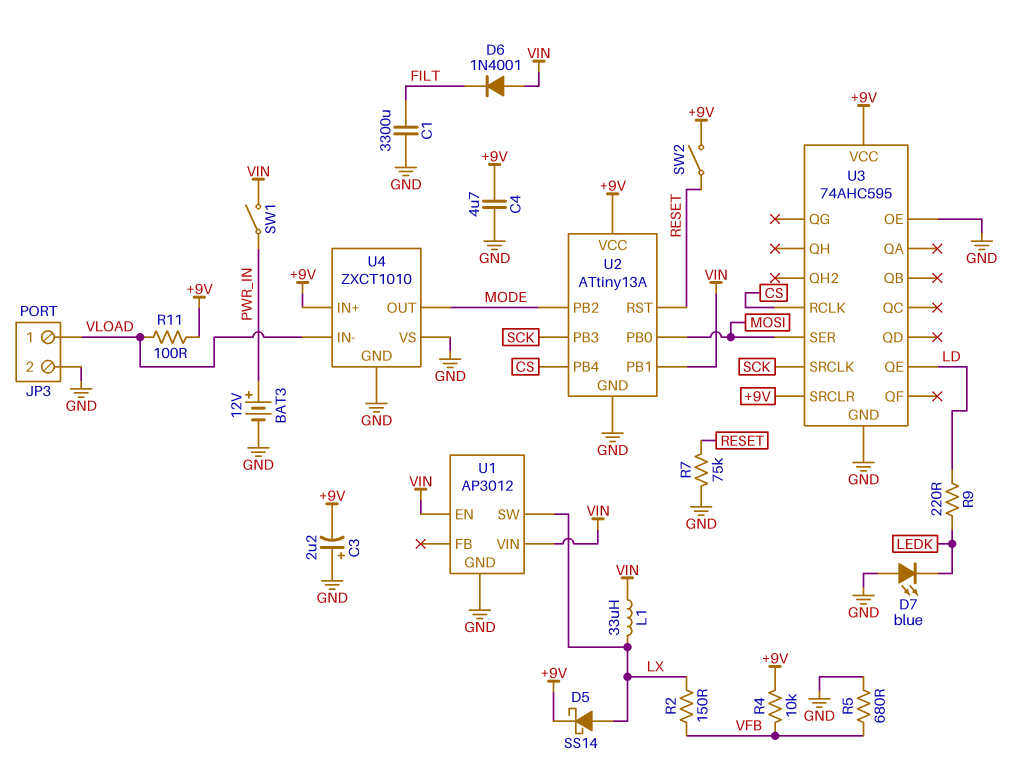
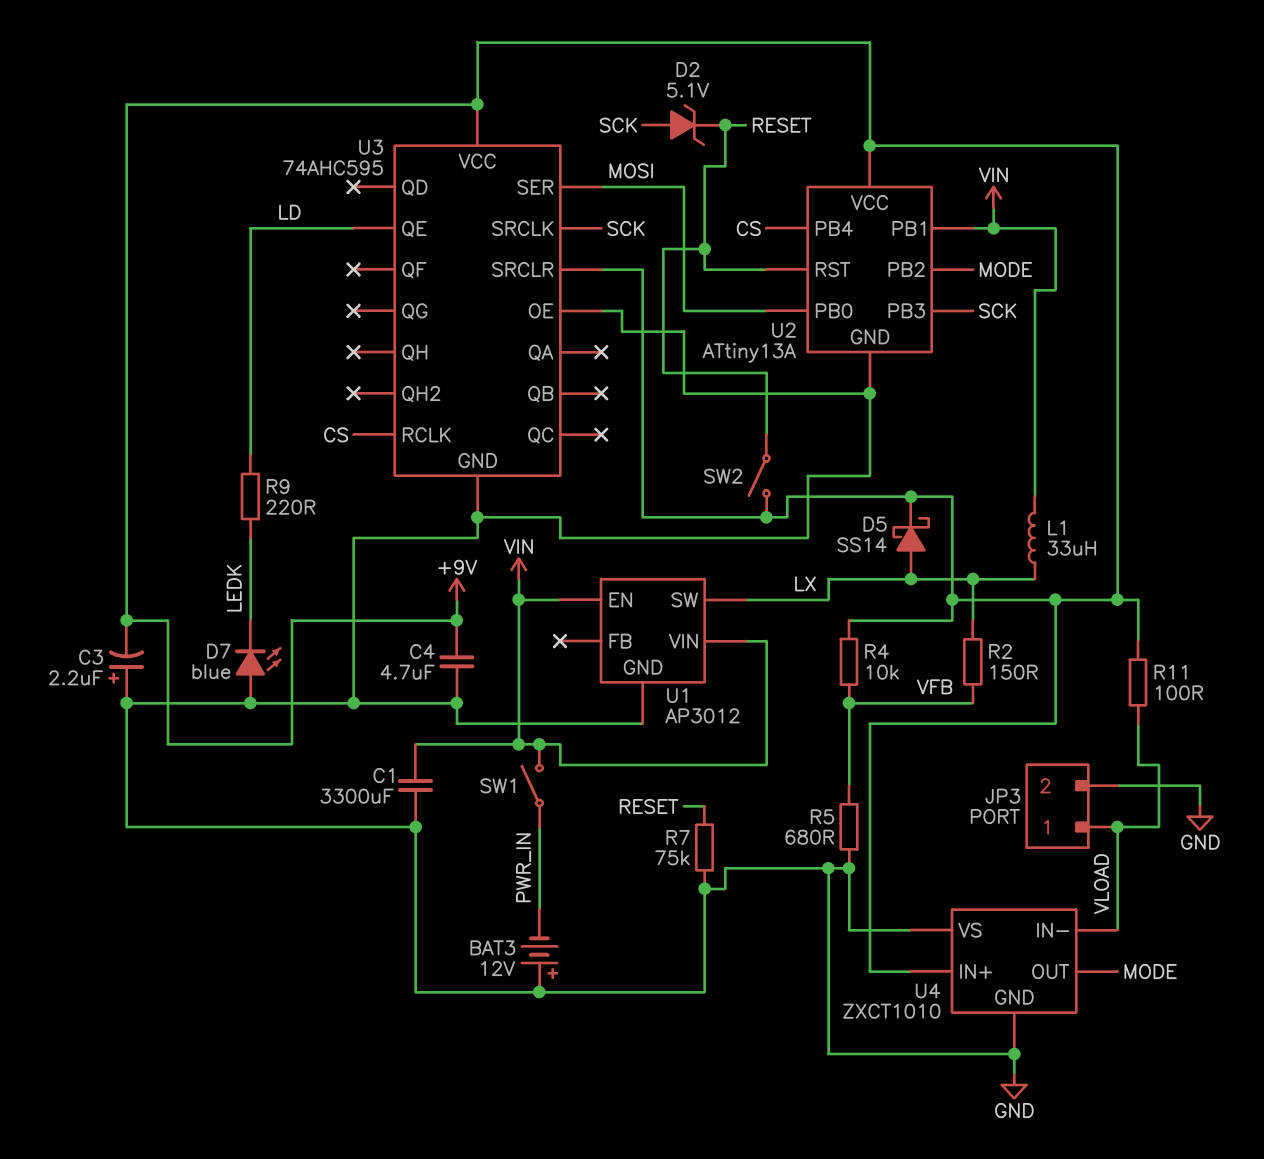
BAT3: 12V (plus PWR_IN, minus GND) -> 12V (plus GND, minus PWR_IN)
C1: 3300uF (FILT, GND) -> 3300uF (GND, VIN)
D2: none -> zener 5.1V (A SCK, K RESET)
D6: diode 1N4001 (A VIN, K FILT) -> none

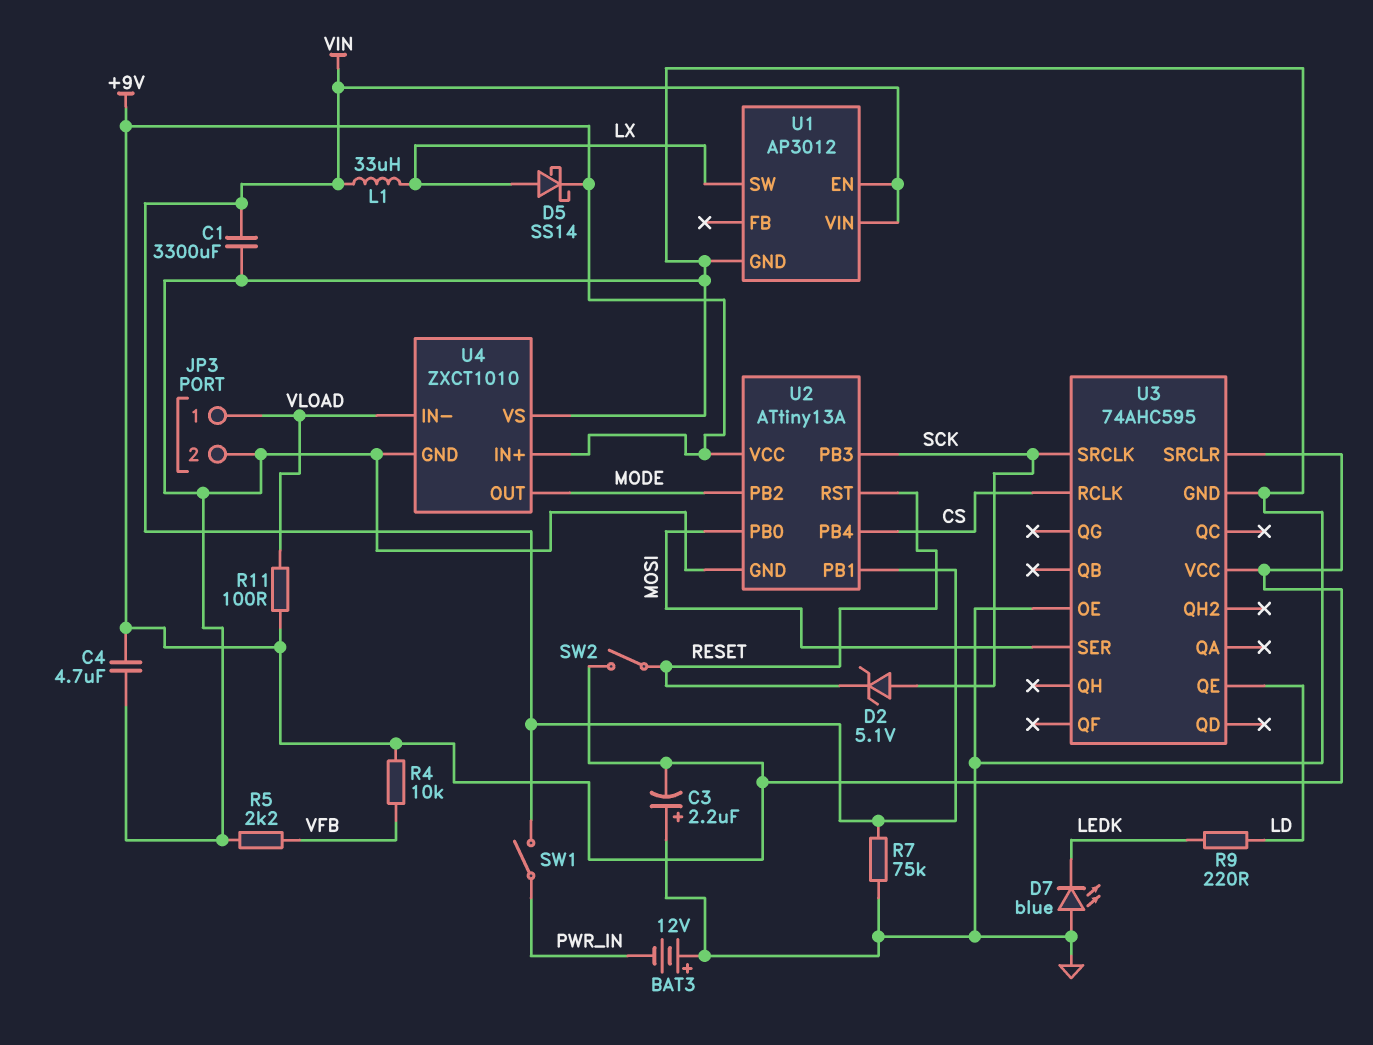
R2: 150 (LX, VFB) -> none
R5: 680 (GND, VFB) -> 2.2k (GND, VFB)
R7: 75k (GND, RESET) -> 75k (GND, VIN)

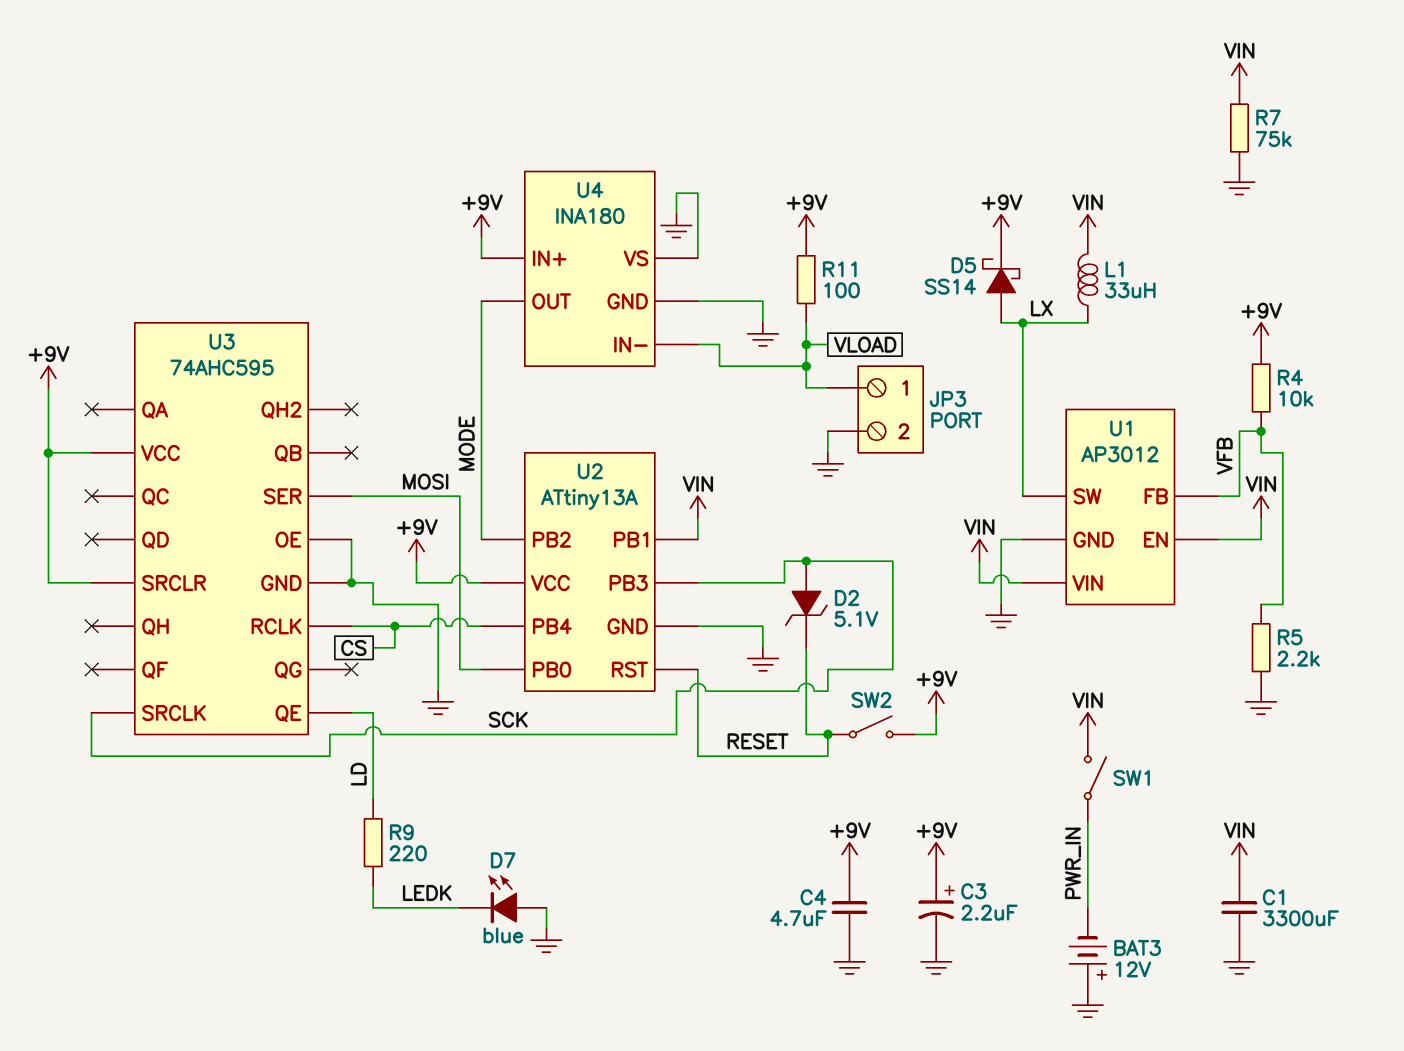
C3: 2.2uF (plus GND, minus +9V) -> 2.2uF (plus +9V, minus GND)
U1 pin FB: none -> VFB
U4: ZXCT1010 -> INA180

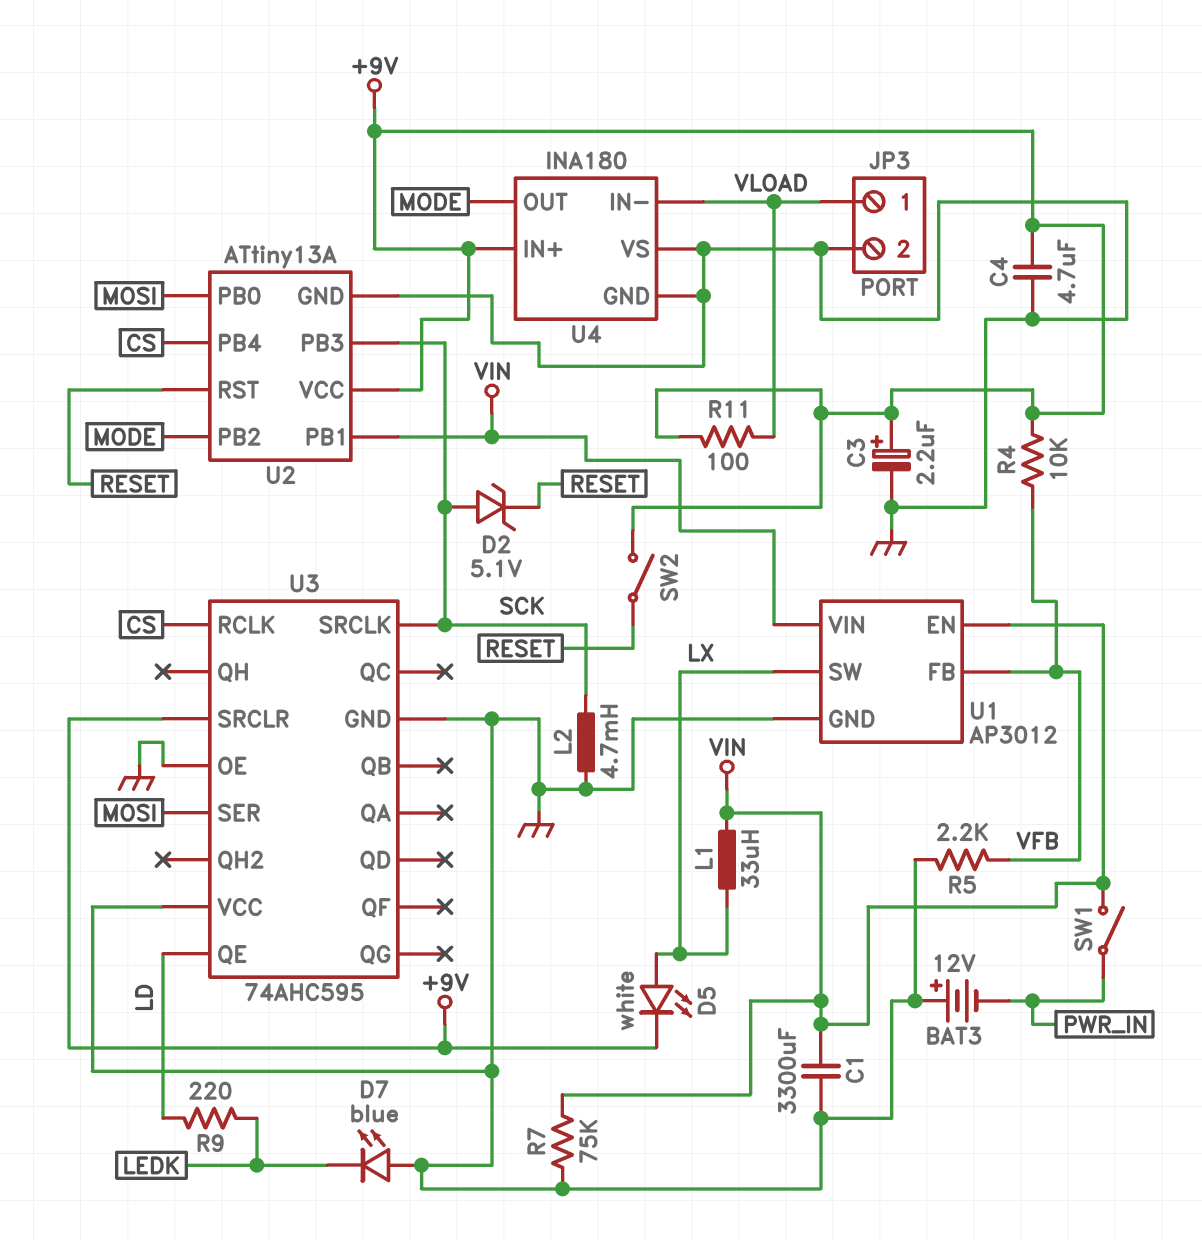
D5: schottky SS14 (A LX, K +9V) -> LED white (A LX, K +9V)
L2: none -> 4.7mH (GND, SCK)
U3 pin VCC: +9V -> GND

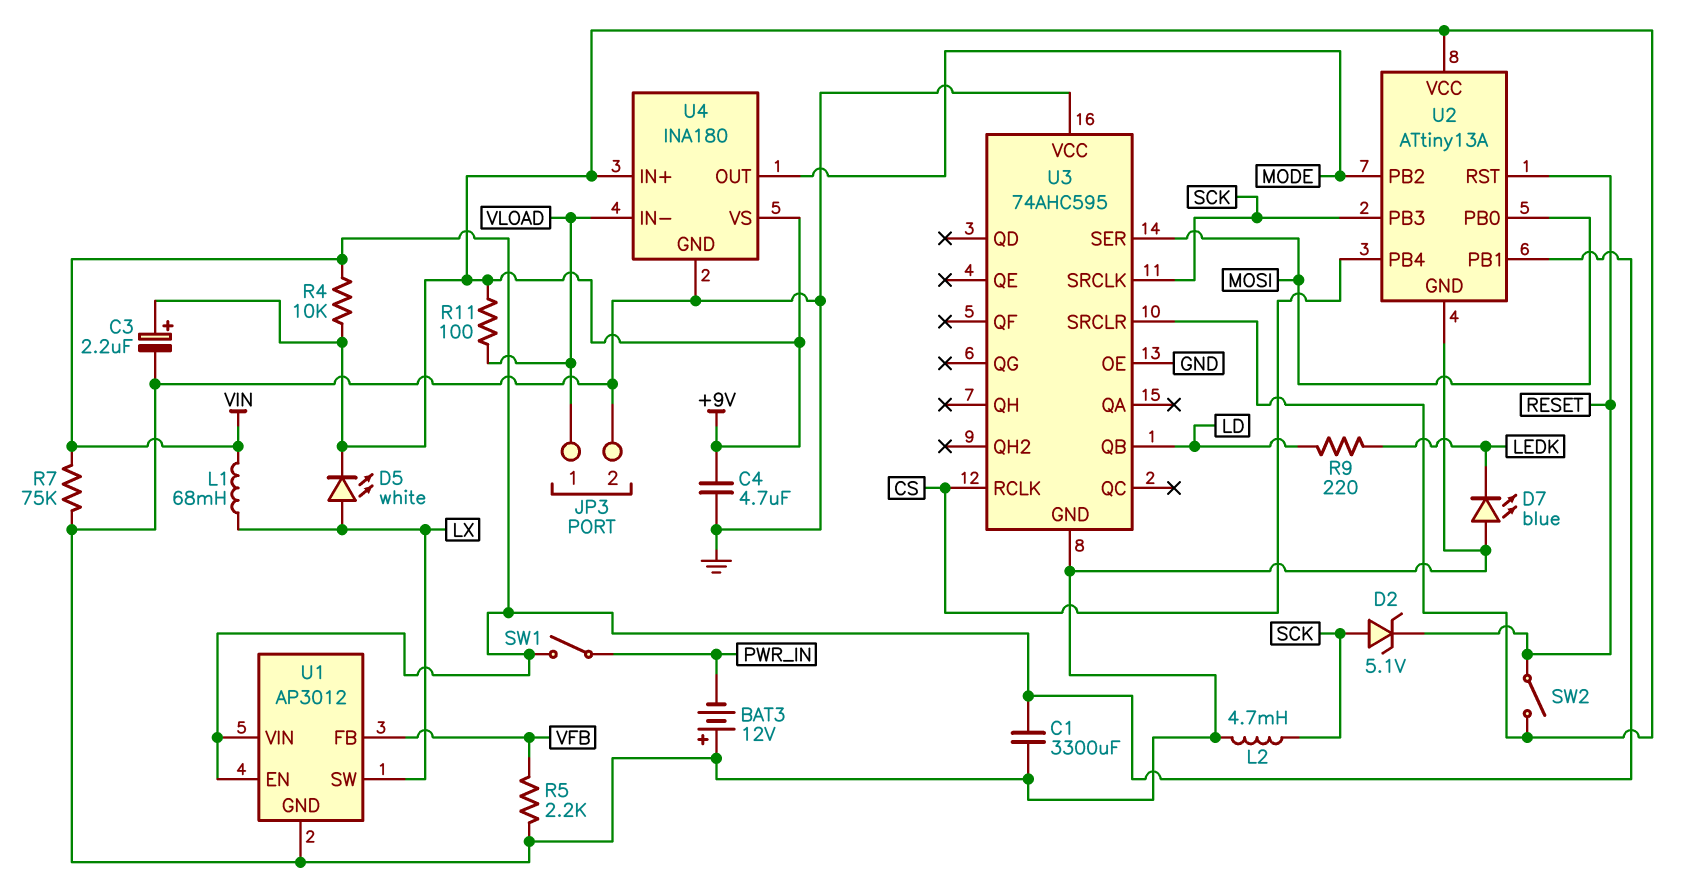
L1: 33uH (LX, VIN) -> 68mH (LX, VIN)
R4: 10k (+9V, VFB) -> 10k (+9V, VIN)
U3 pin QB: none -> LD
U3 pin QE: LD -> none
U4 pin VS: GND -> +9V

